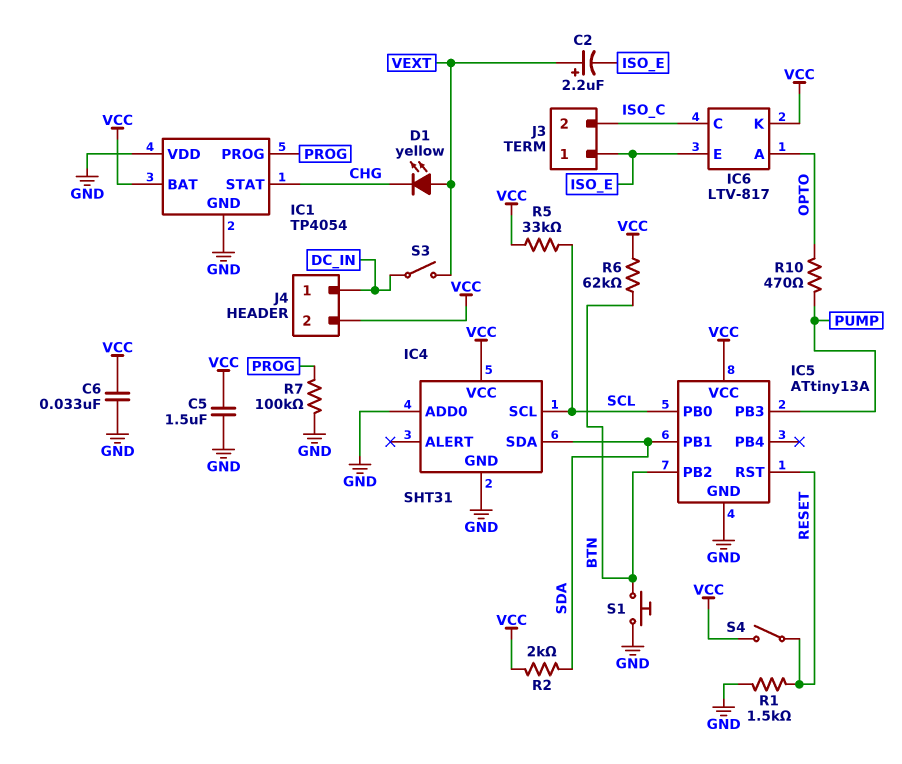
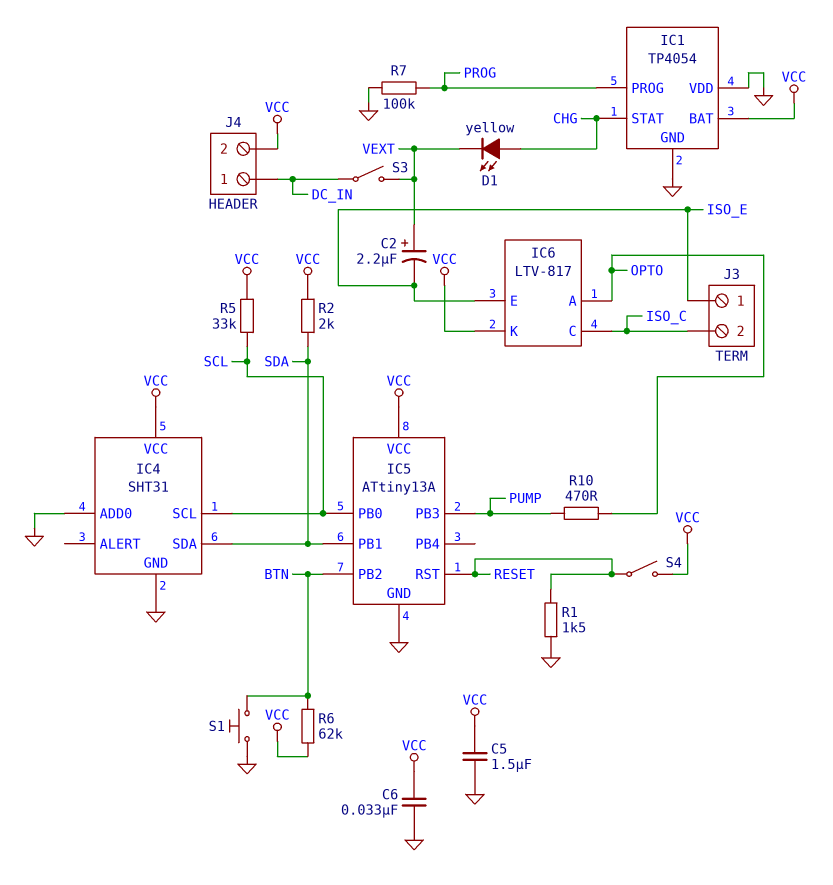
D1: LED yellow (A VEXT, K CHG) -> LED yellow (A CHG, K VEXT)

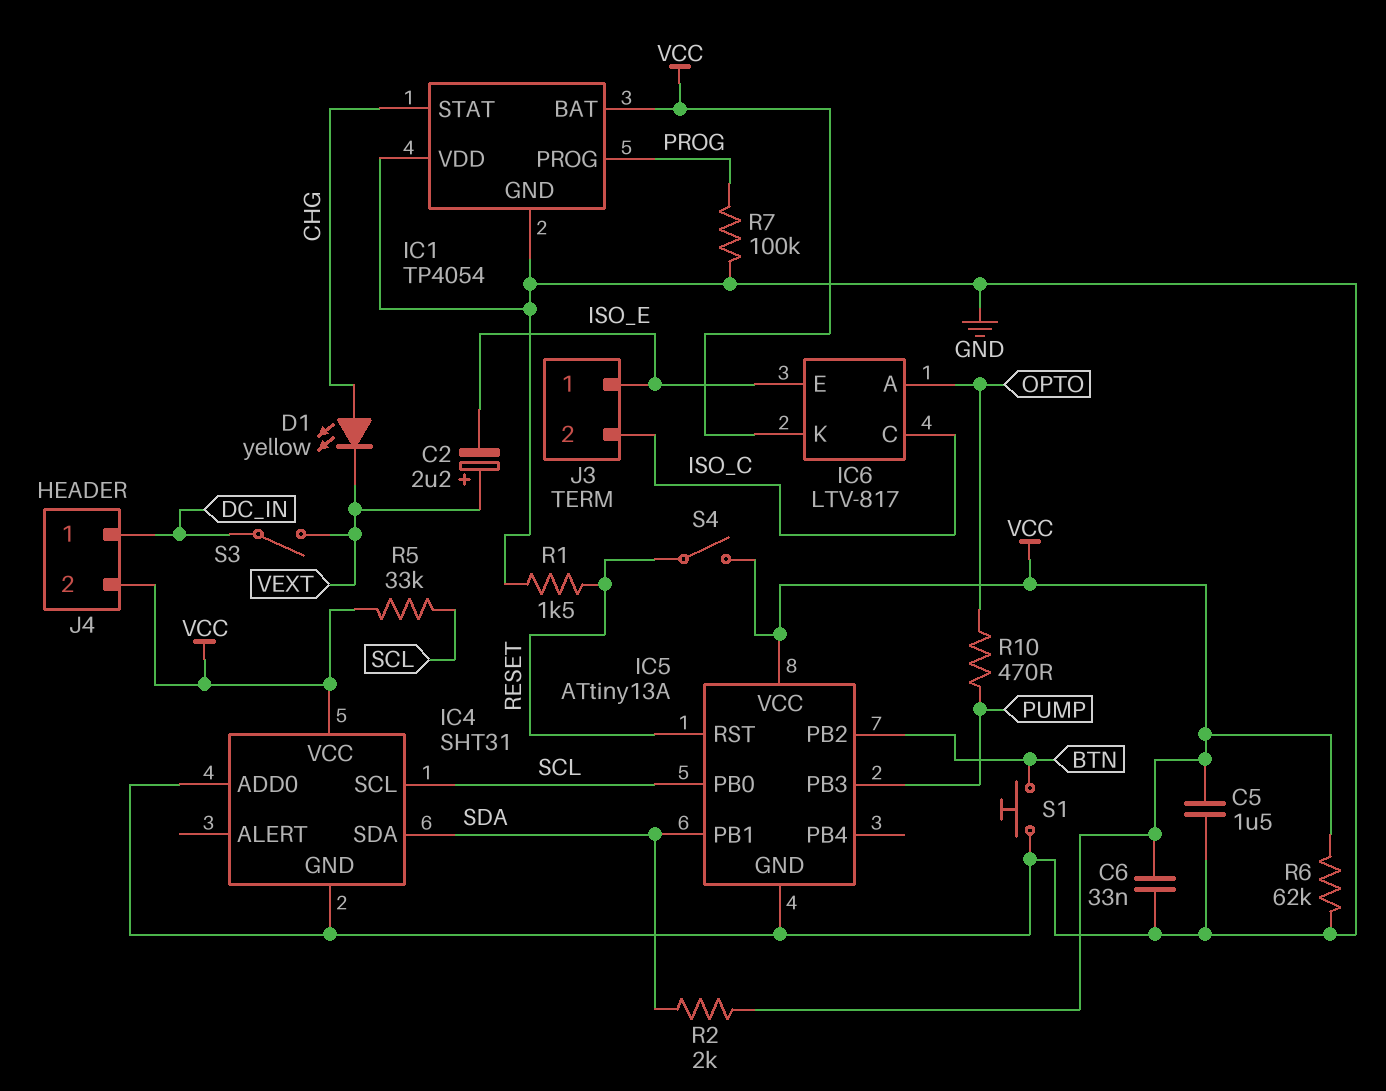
R6: 62k (BTN, VCC) -> 62k (GND, VCC)

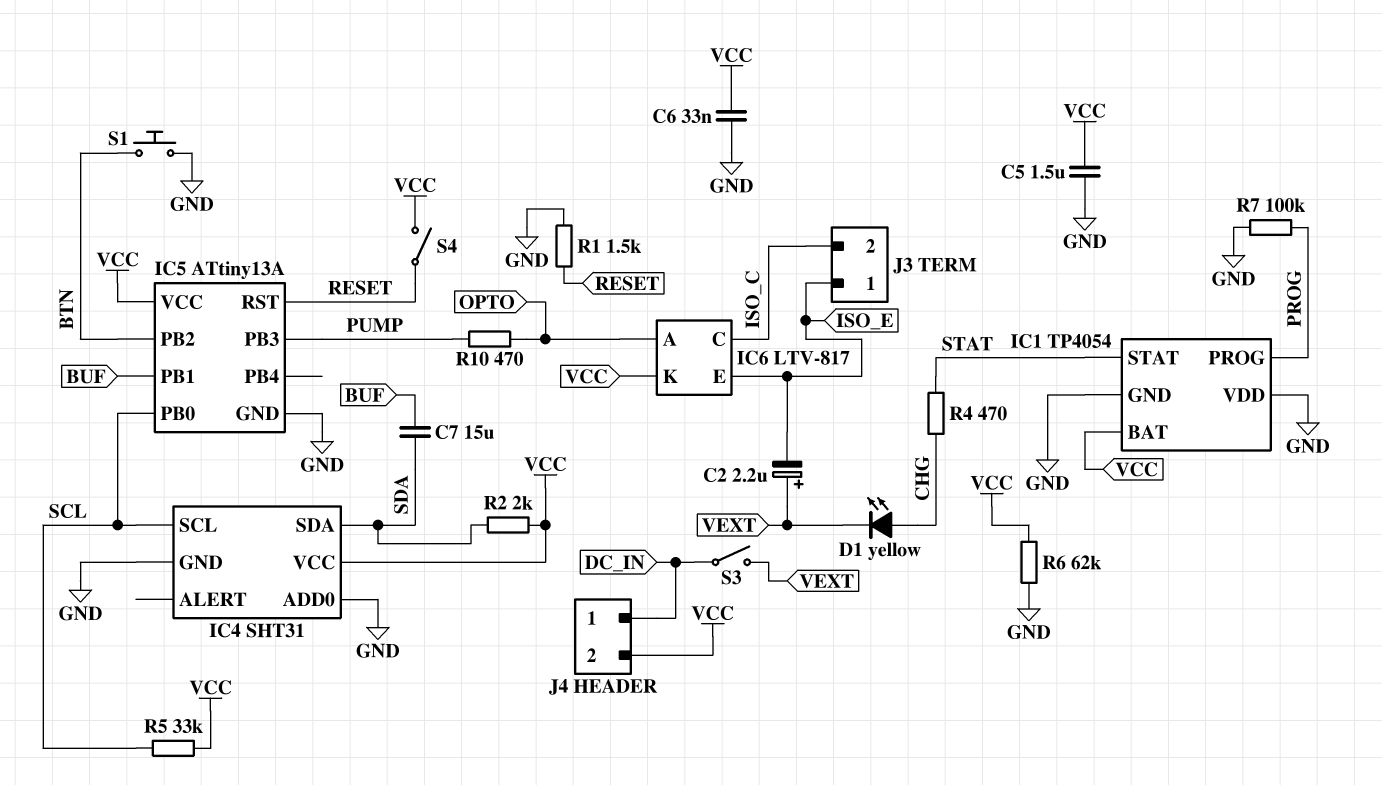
C7: none -> 15uF (BUF, SDA)
IC1 pin STAT: CHG -> STAT
IC5 pin PB1: SDA -> BUF
R4: none -> 470 (CHG, STAT)

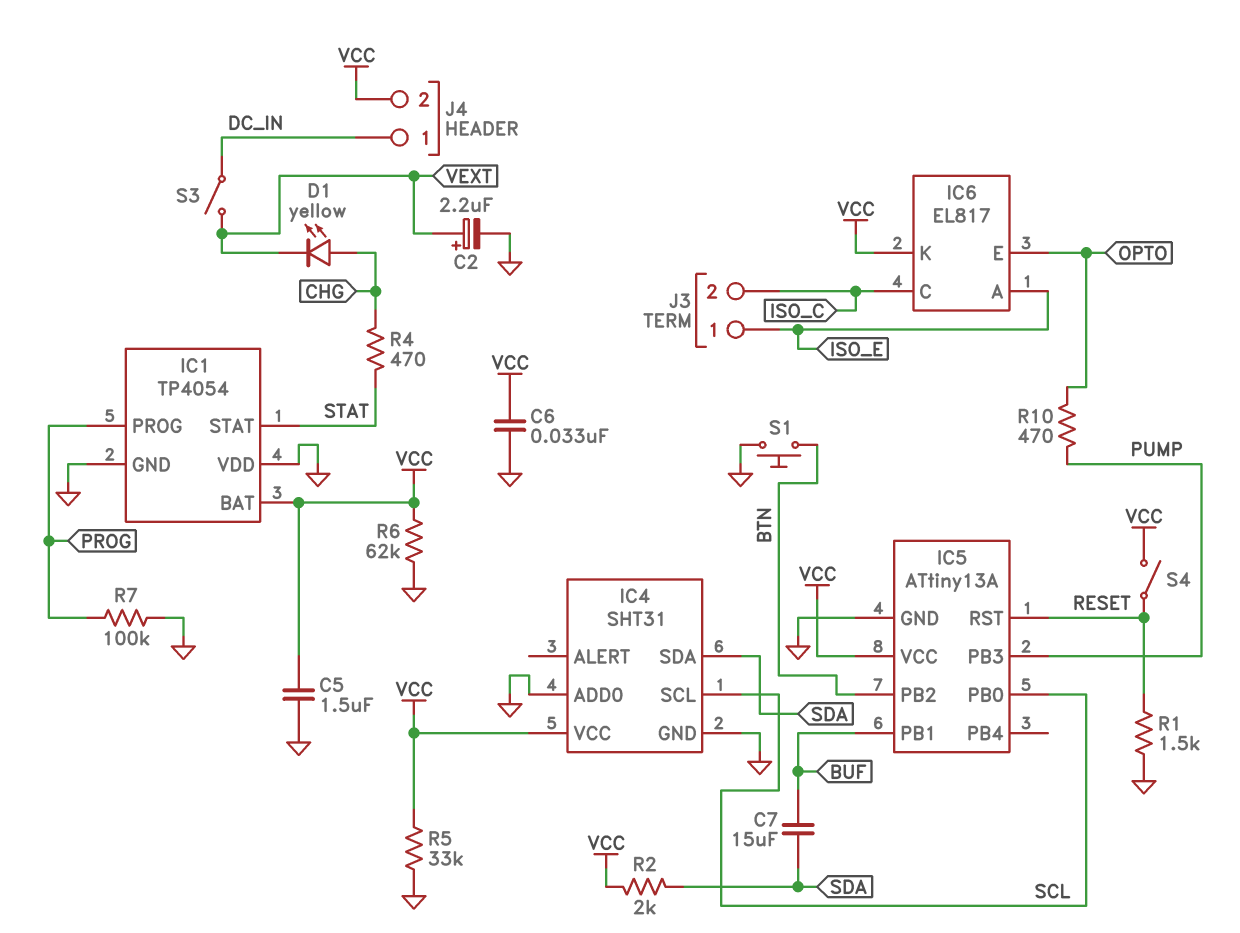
C2: 2.2uF (plus VEXT, minus ISO_E) -> 2.2uF (plus VEXT, minus GND)
IC6: LTV-817 -> EL817
IC6 pin A: OPTO -> ISO_E
IC6 pin E: ISO_E -> OPTO
R5: 33k (SCL, VCC) -> 33k (GND, VCC)

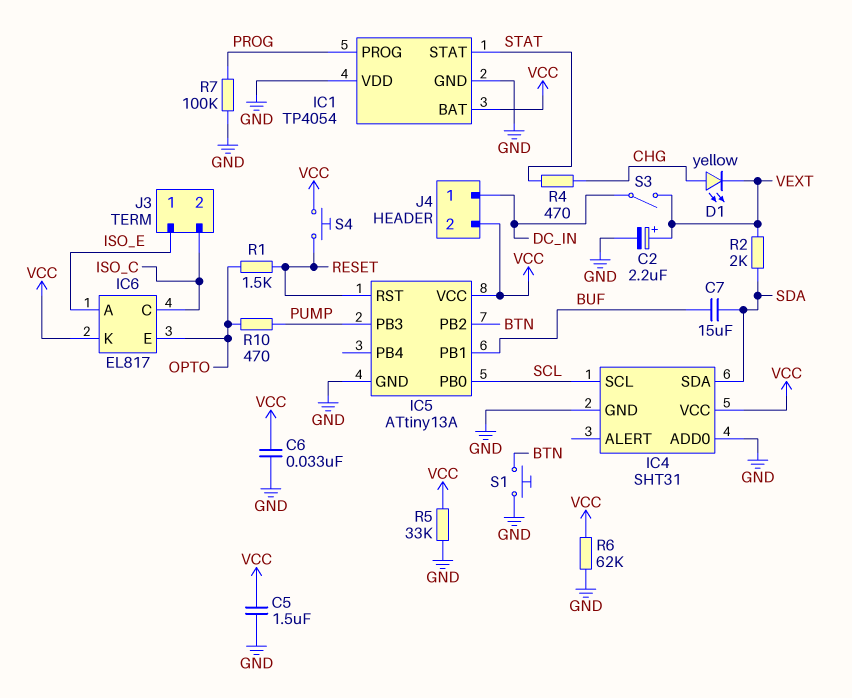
R1: 1.5k (GND, RESET) -> 1.5k (OPTO, RESET)
R2: 2k (SDA, VCC) -> 2k (SDA, VEXT)
S4: switch (RESET, VCC) -> button (RESET, VCC)

